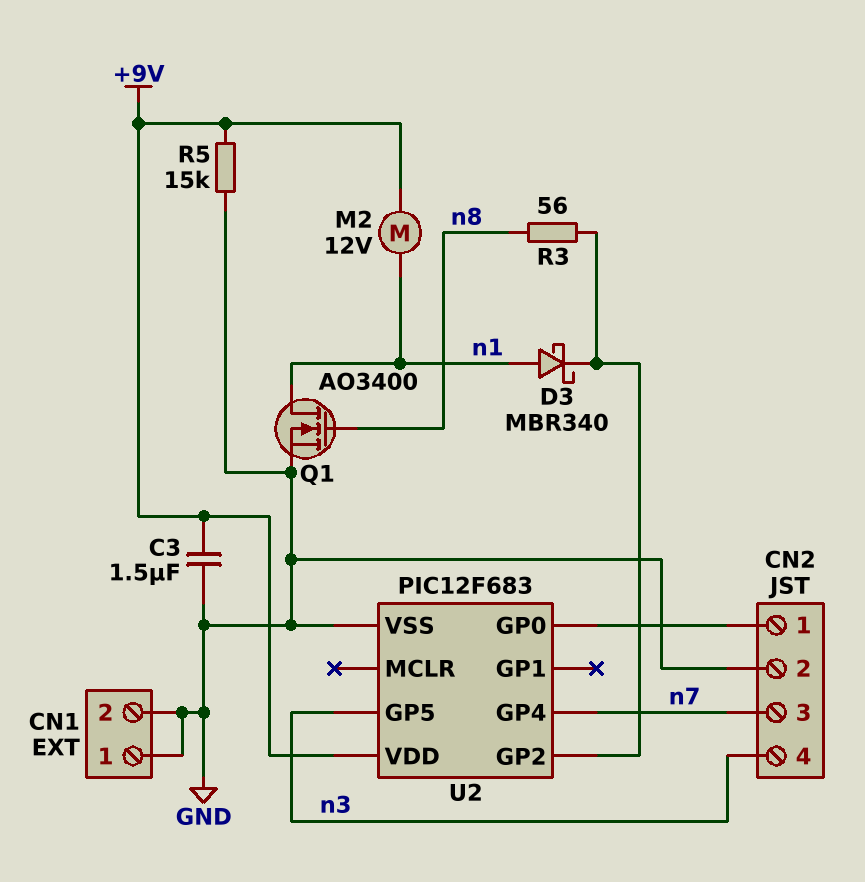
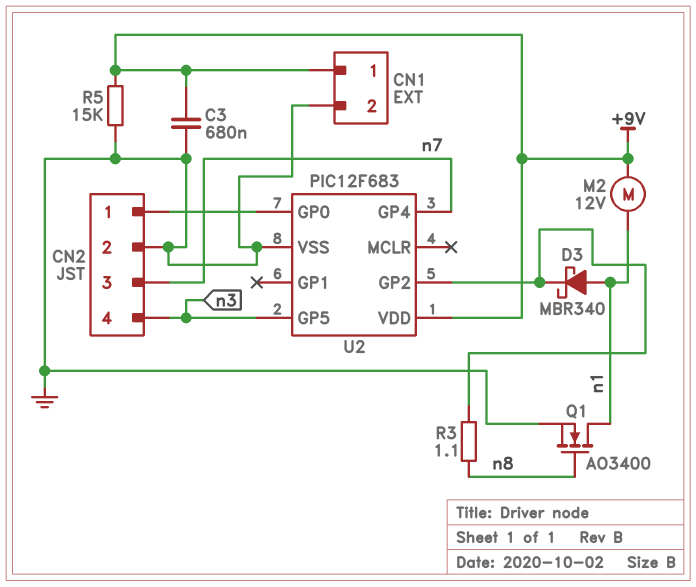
C3: 1.5uF (+9V, GND) -> 680nF (+9V, GND)
CN1 pin 1: GND -> +9V
R3: 56 (U2/GP2, n8) -> 1.1 (U2/GP2, n8)

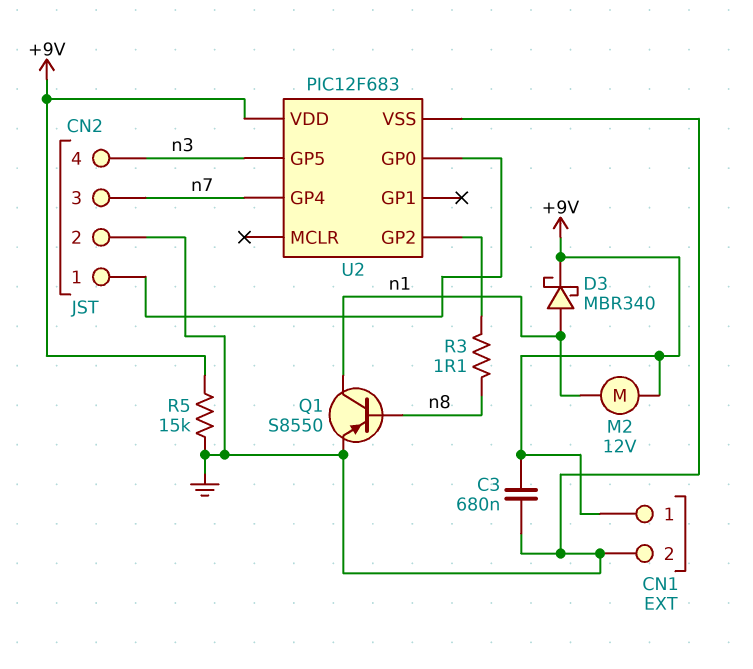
D3: schottky MBR340 (A n1, K U2/GP2) -> schottky MBR340 (A n1, K +9V)
Q1: NMOS AO3400 (G n8, D n1, S GND) -> PNP S8550 (B n8, C n1, E GND)

